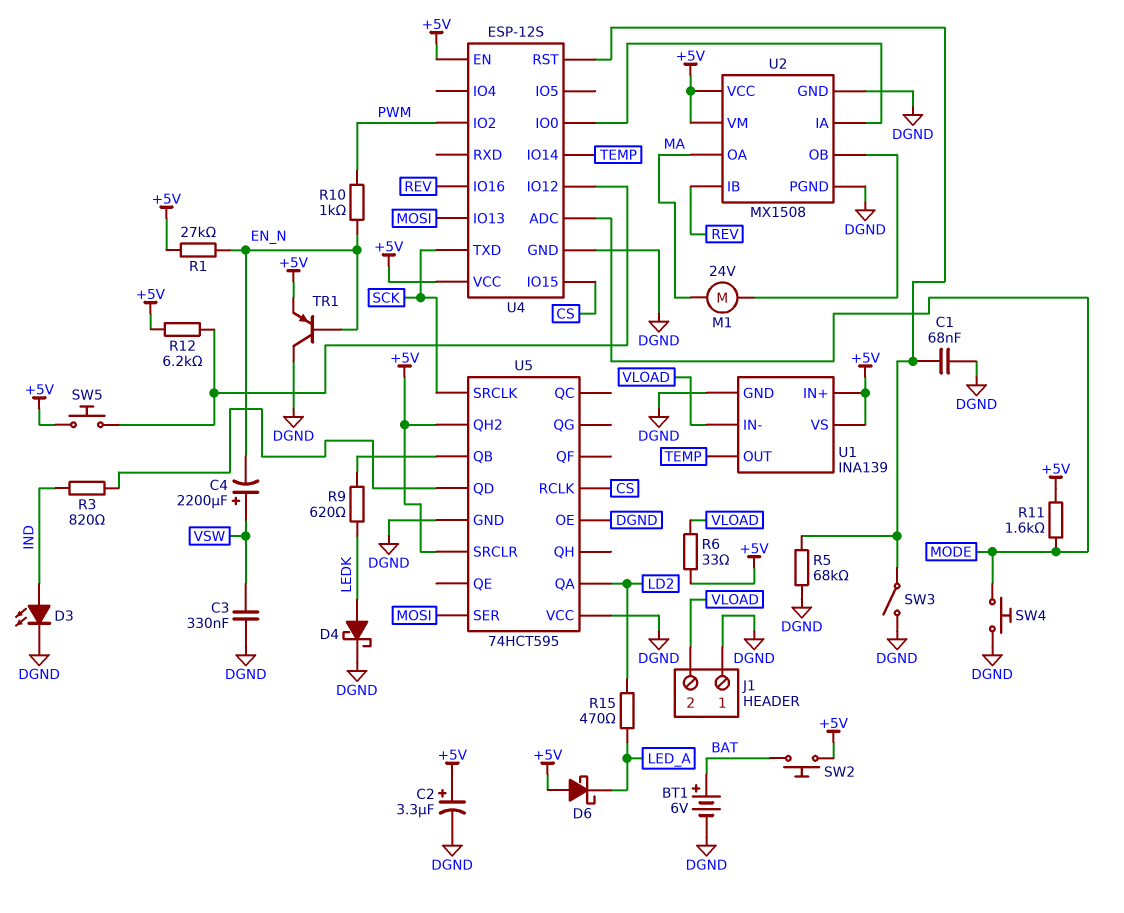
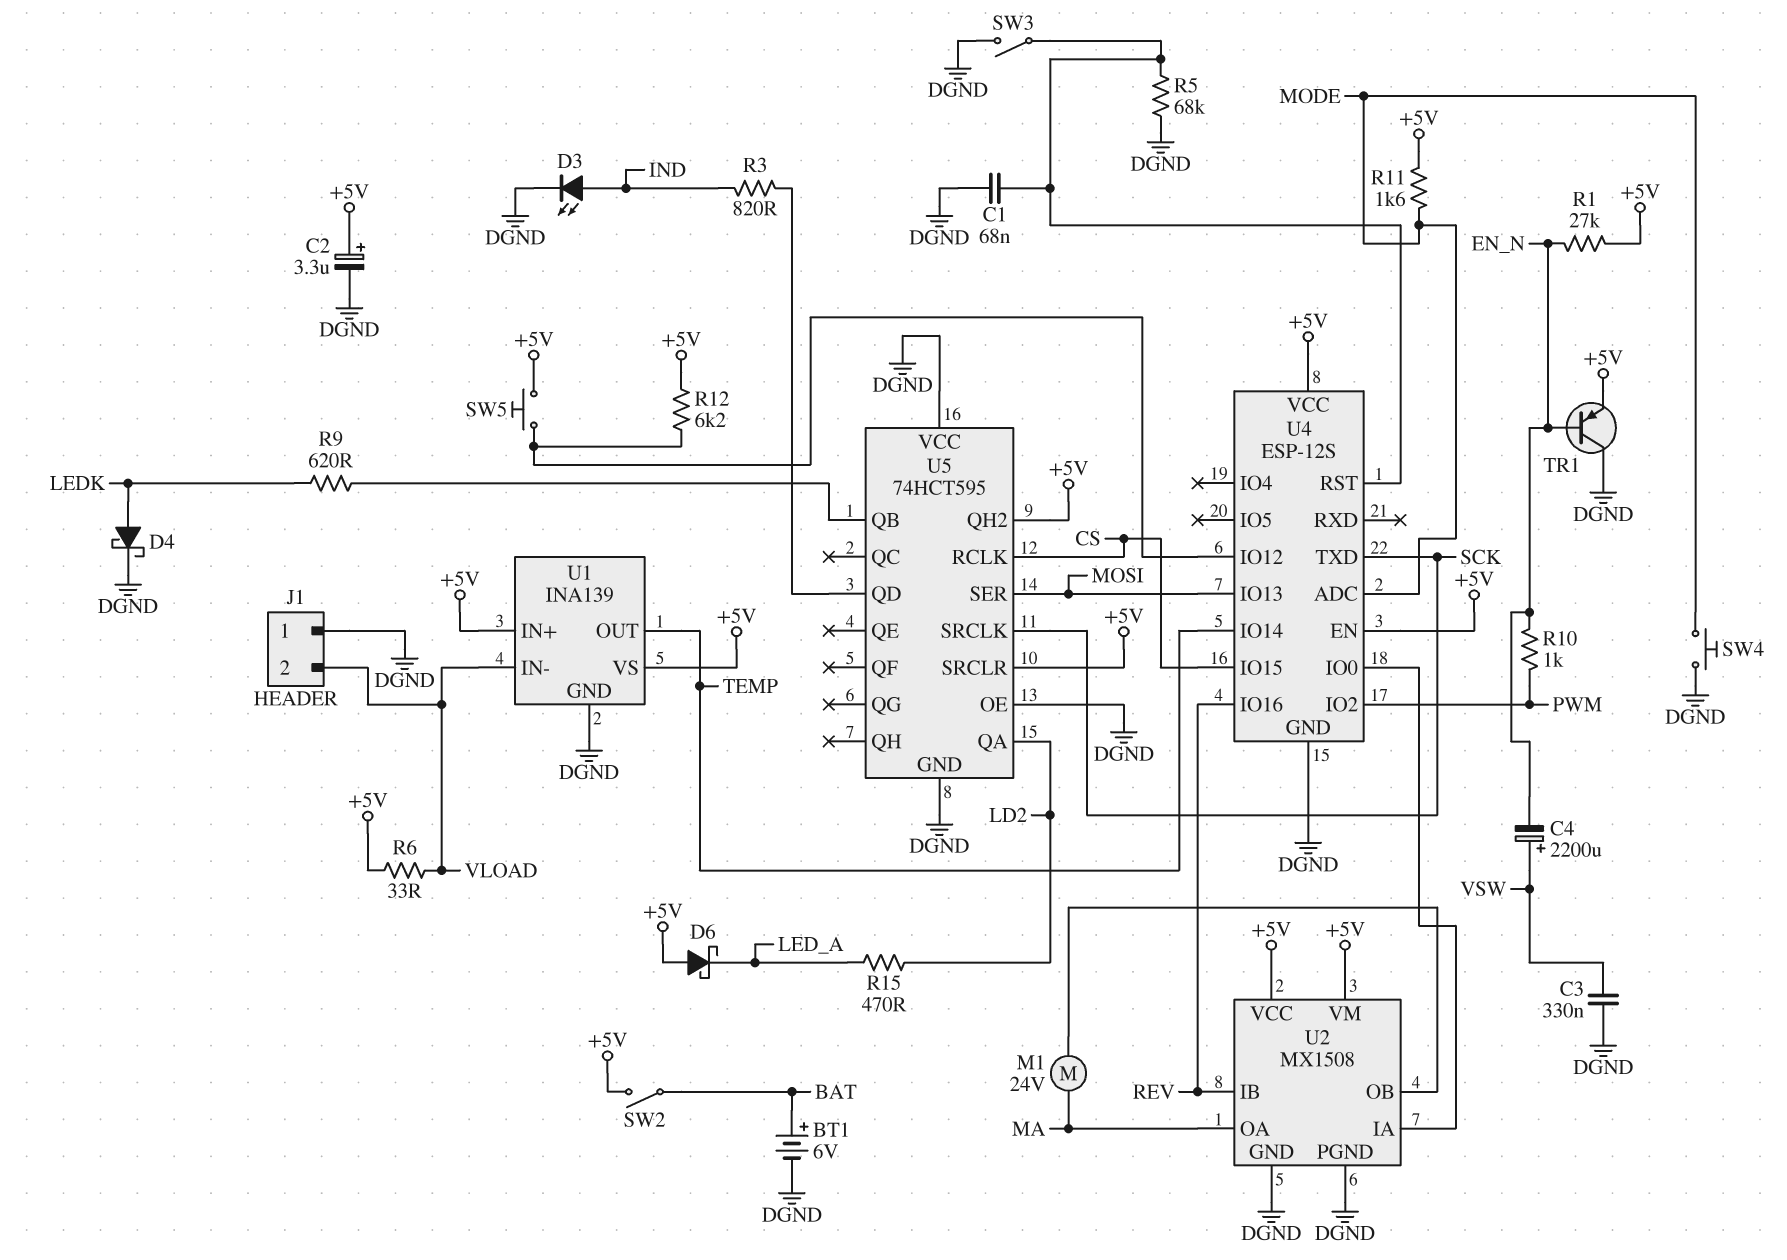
SW2: button (+5V, BAT) -> switch (+5V, BAT)

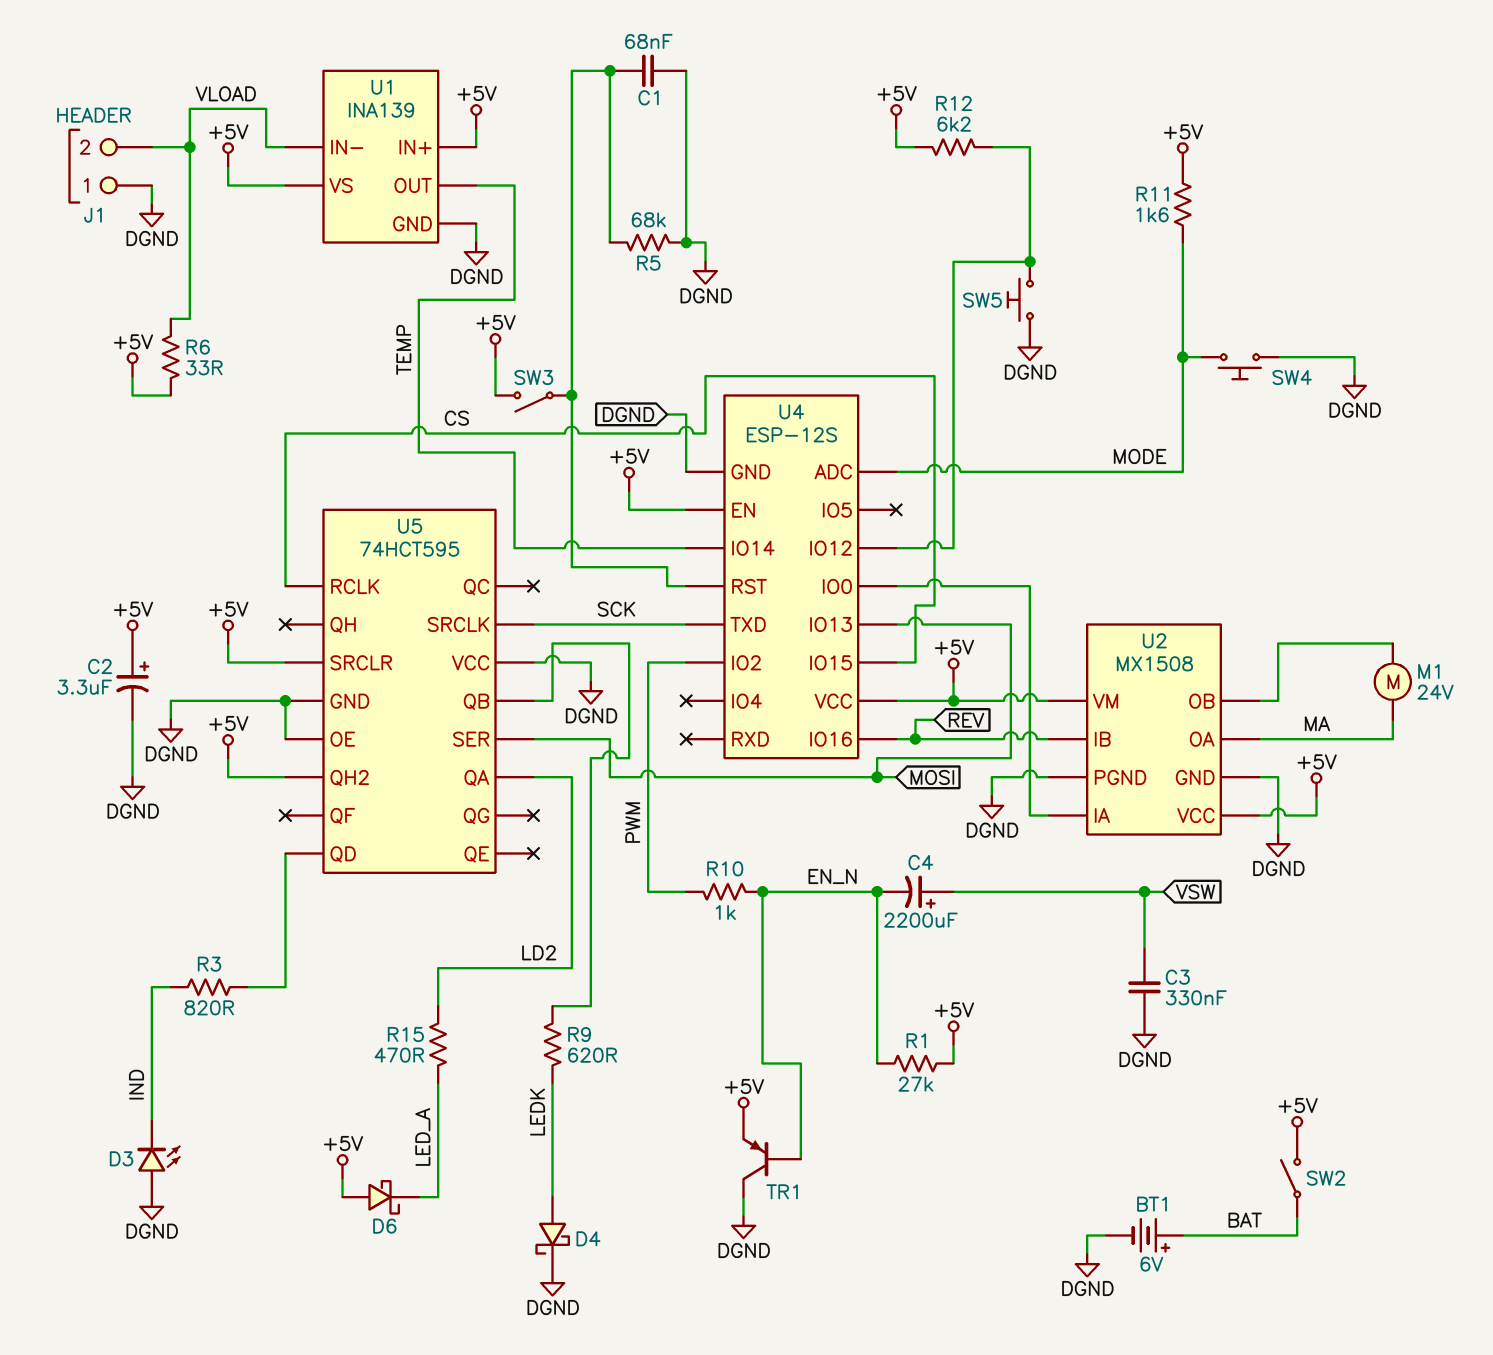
D3: LED (A IND, K DGND) -> LED (A DGND, K IND)
SW3: switch (DGND, U4/RST) -> switch (+5V, U4/RST)
SW5: button (+5V, U4/IO12) -> button (DGND, U4/IO12)

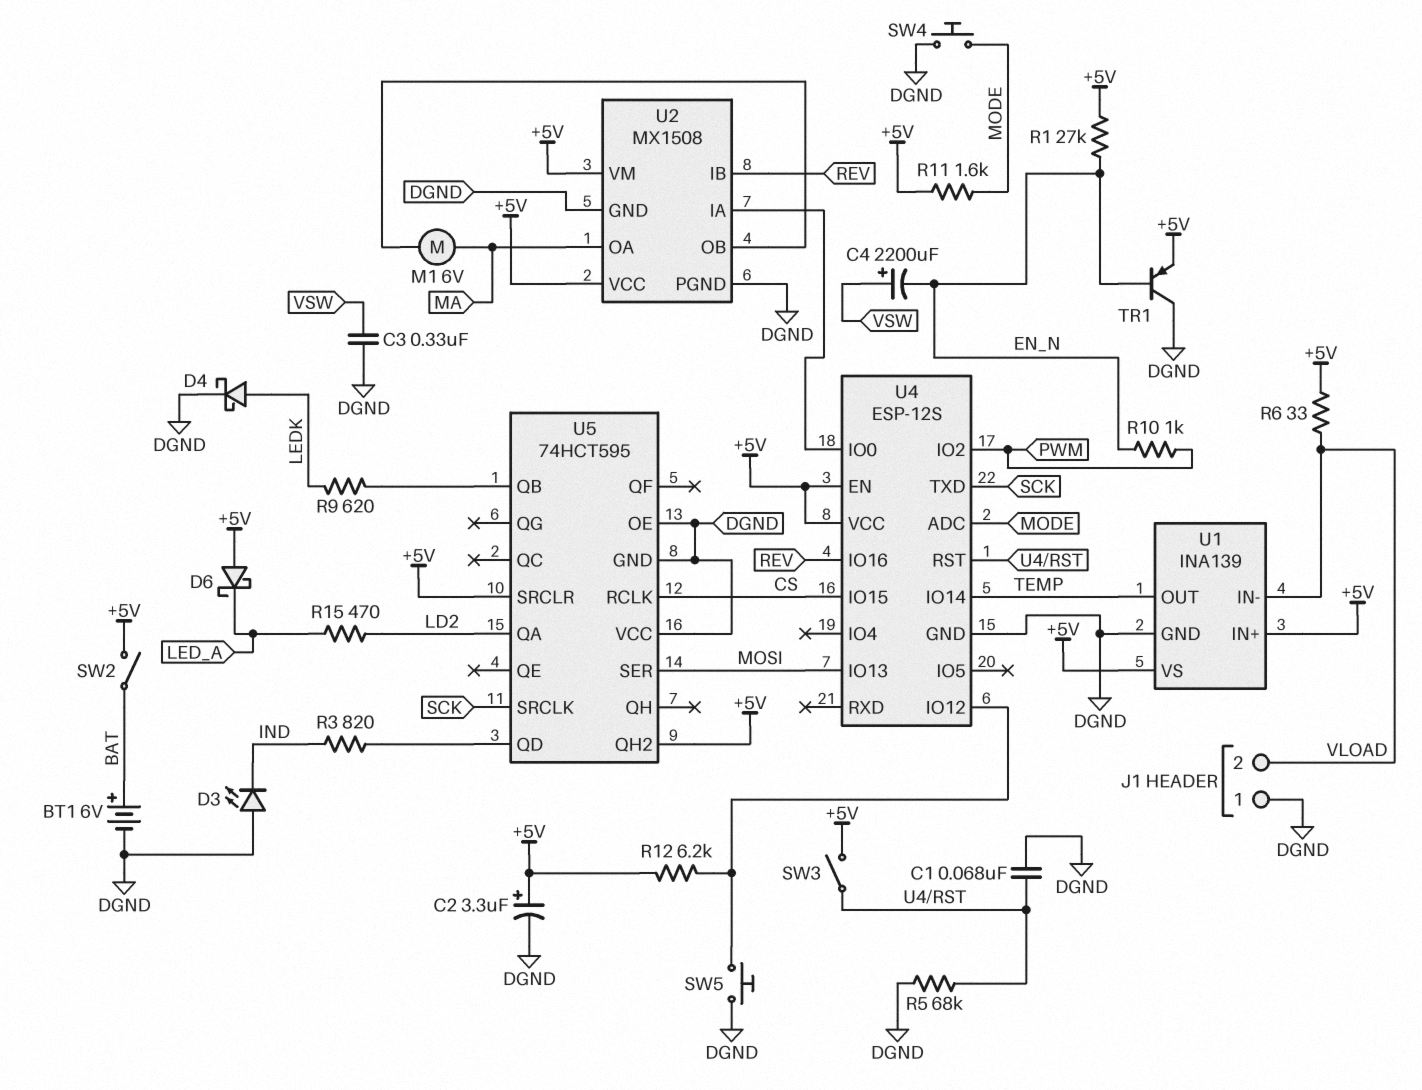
M1: motor 24V (MA, U2/OB) -> motor 6V (MA, U2/OB)

